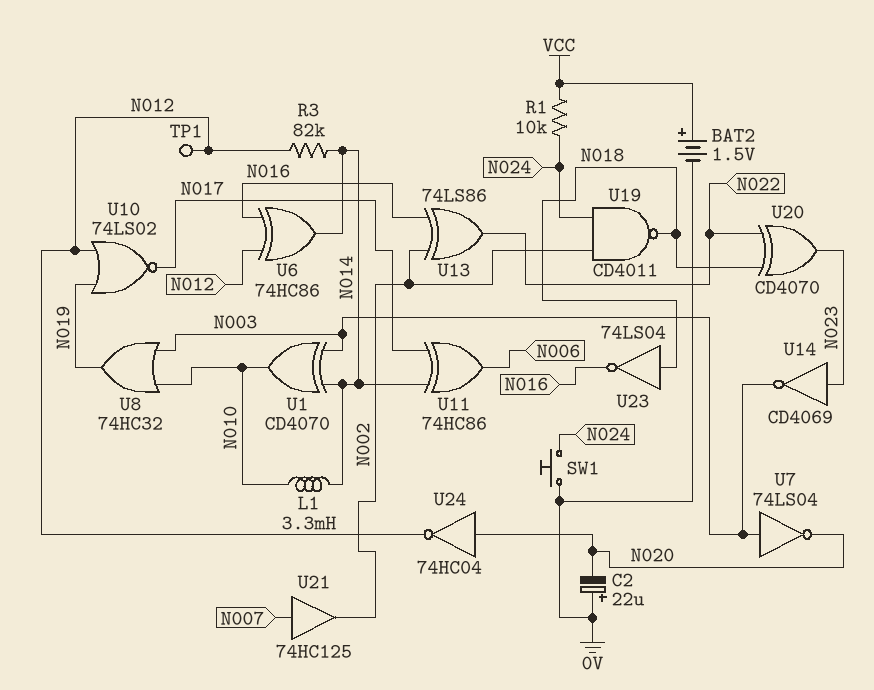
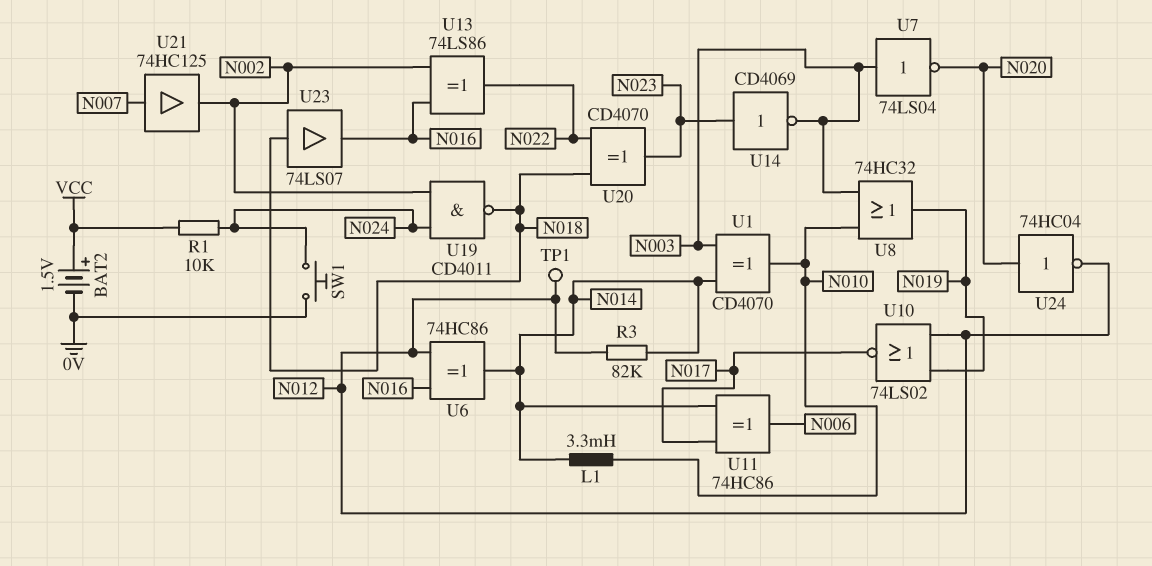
C2: 22uF (plus 0V, minus N020) -> none
U23: NOT 74LS04 (in N018, out N016) -> buffer 74LS07 (in N018, out N016)

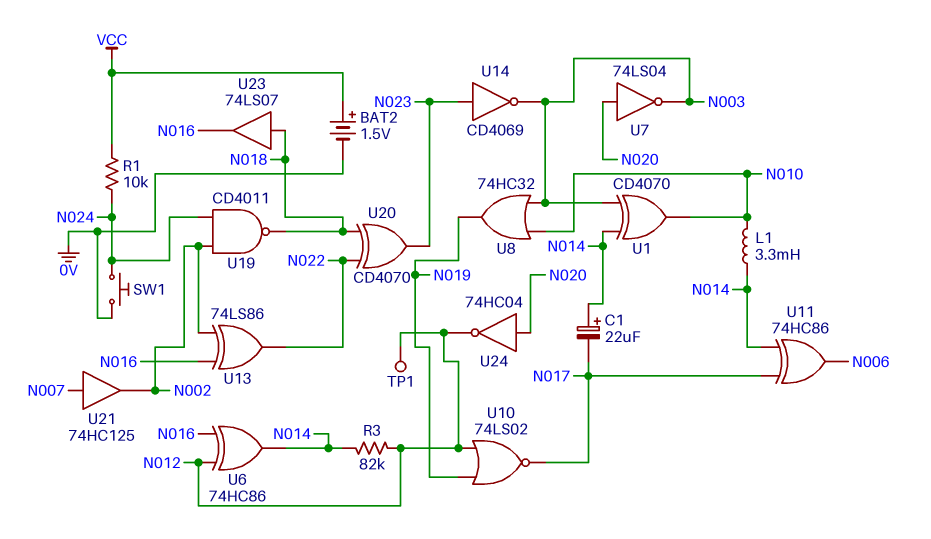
C1: none -> 22uF (plus N014, minus N017)
U7: NOT 74LS04 (in N003, out N020) -> NOT 74LS04 (in N020, out N003)

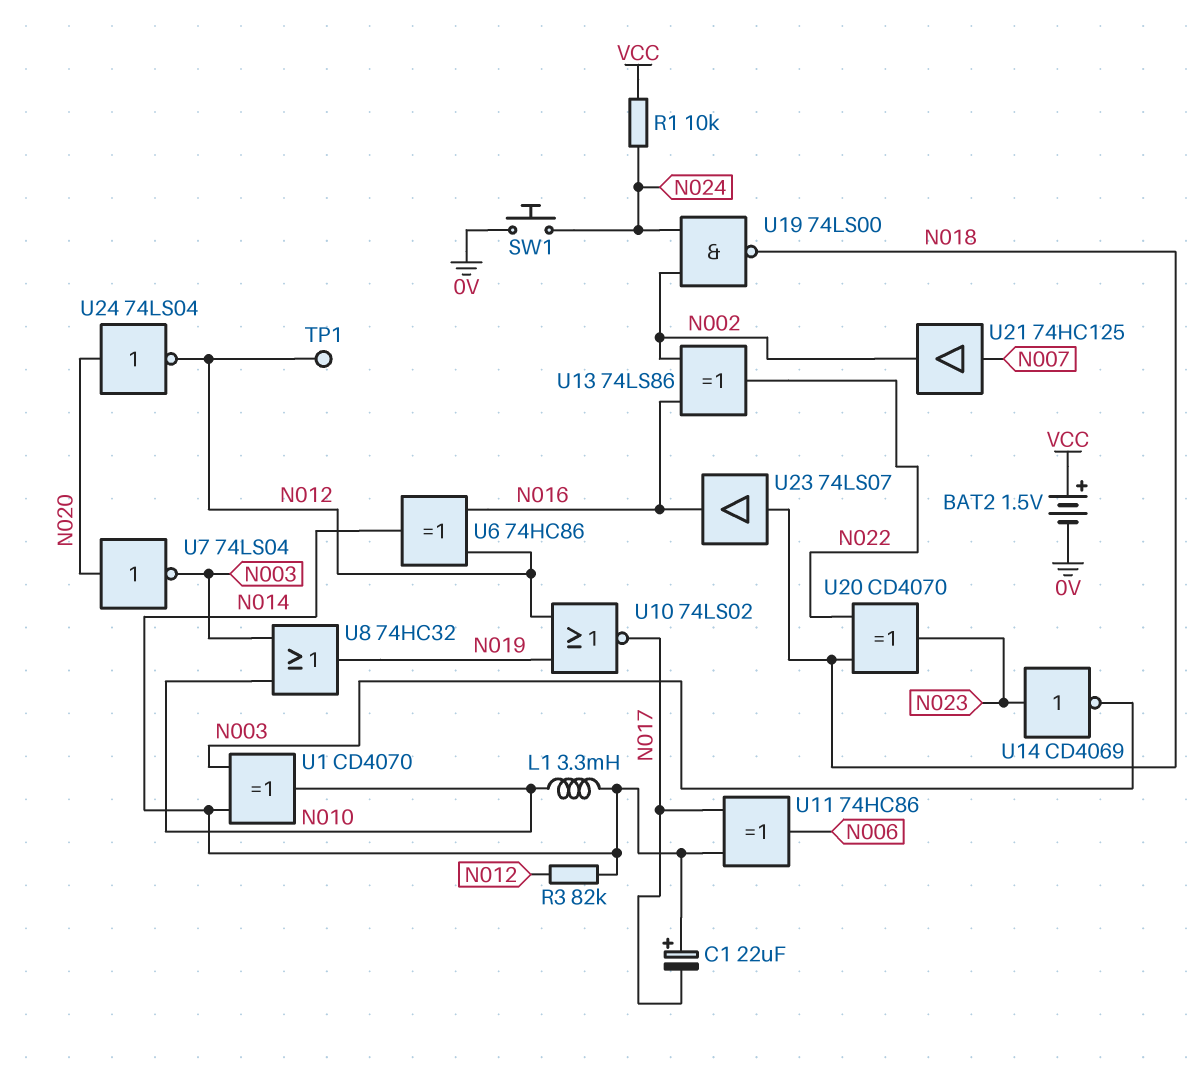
U19: NAND CD4011 (in N002, in N024, out N018) -> NAND 74LS00 (in N002, in N024, out N018)
U24: NOT 74HC04 (in N020, out N012) -> NOT 74LS04 (in N020, out N012)

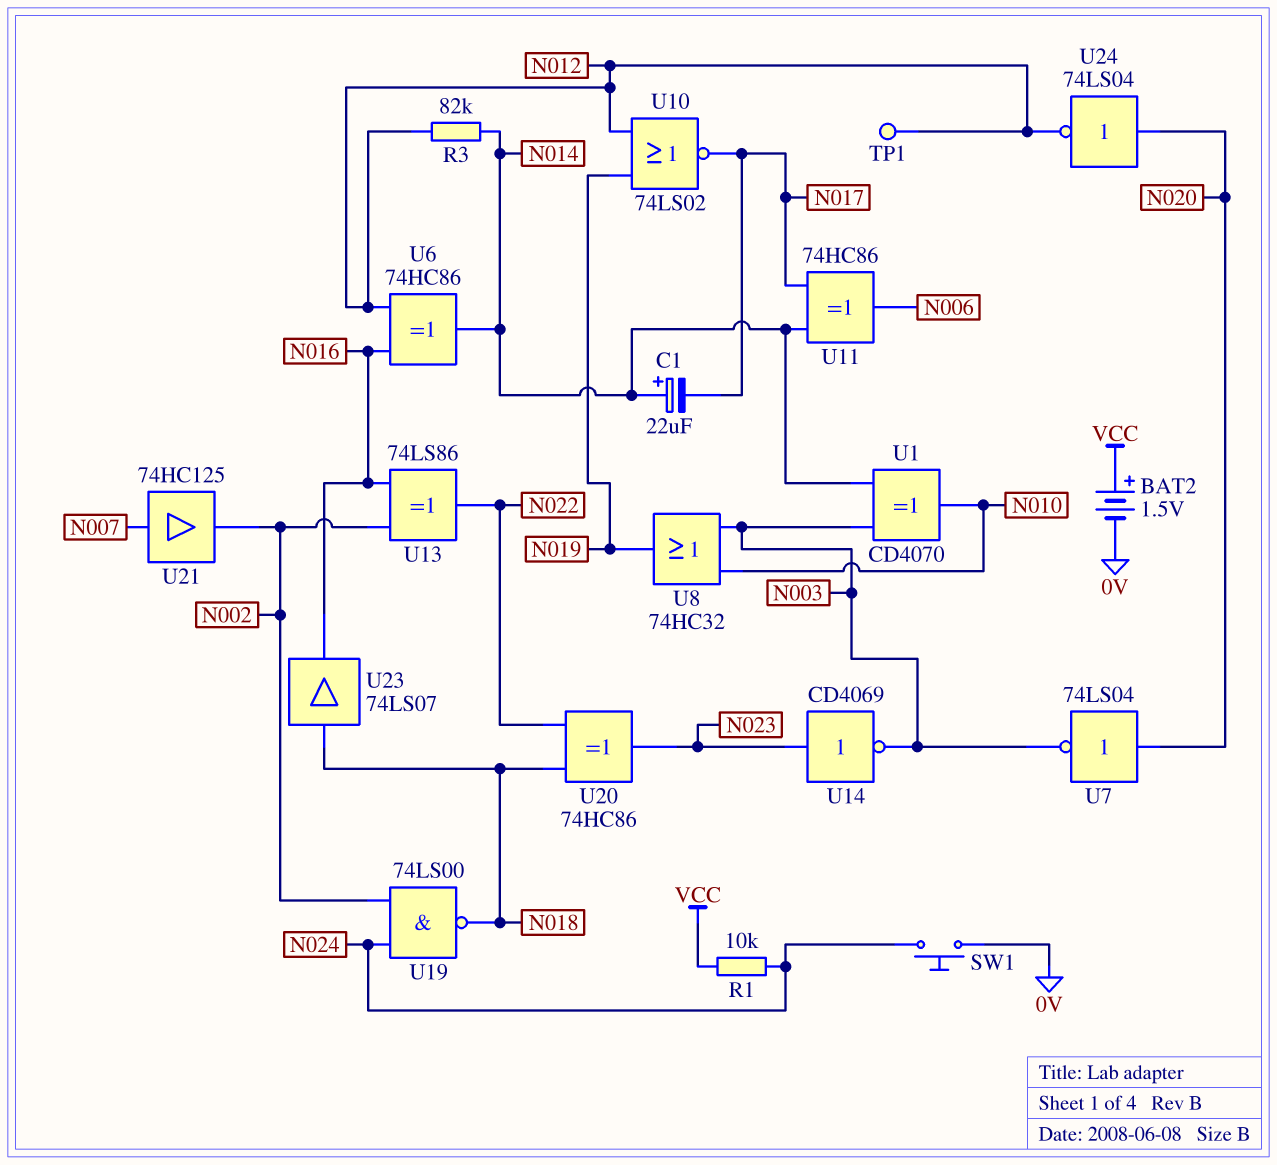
L1: 3.3mH (N010, N014) -> none
U20: XOR CD4070 (in N018, in N022, out N023) -> XOR 74HC86 (in N018, in N022, out N023)

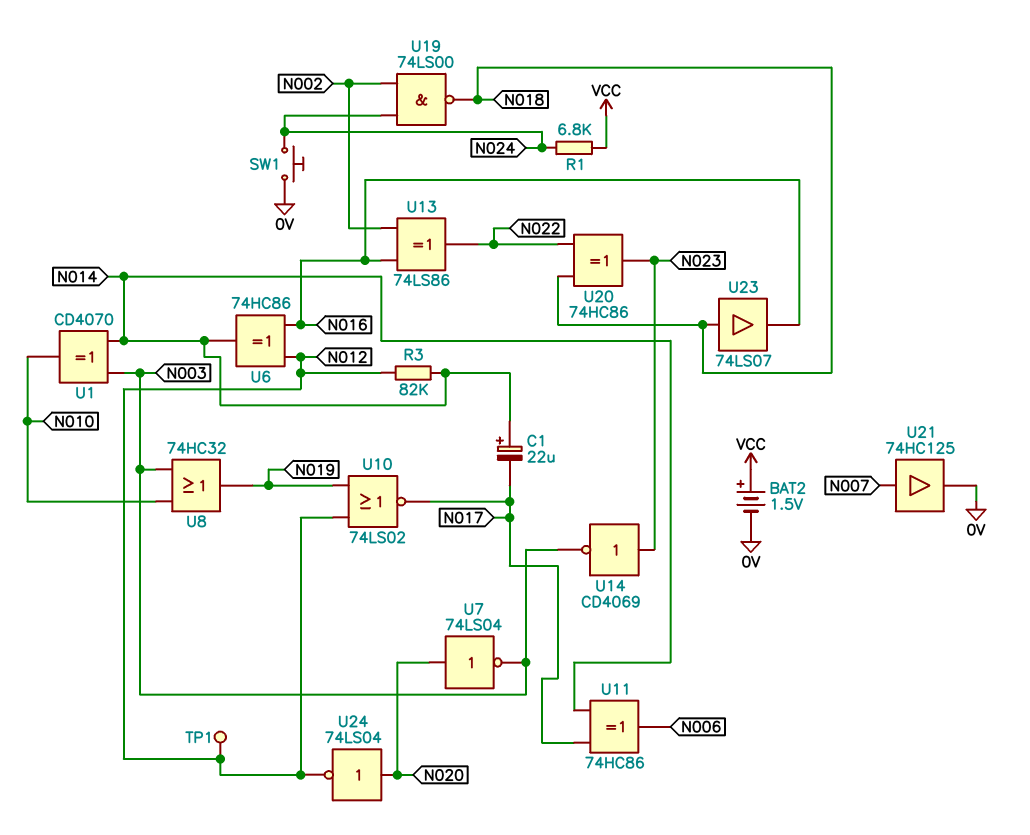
R1: 10k (N024, VCC) -> 6.8k (N024, VCC)
U21: buffer 74HC125 (in N007, out N002) -> buffer 74HC125 (in N007, out 0V)

